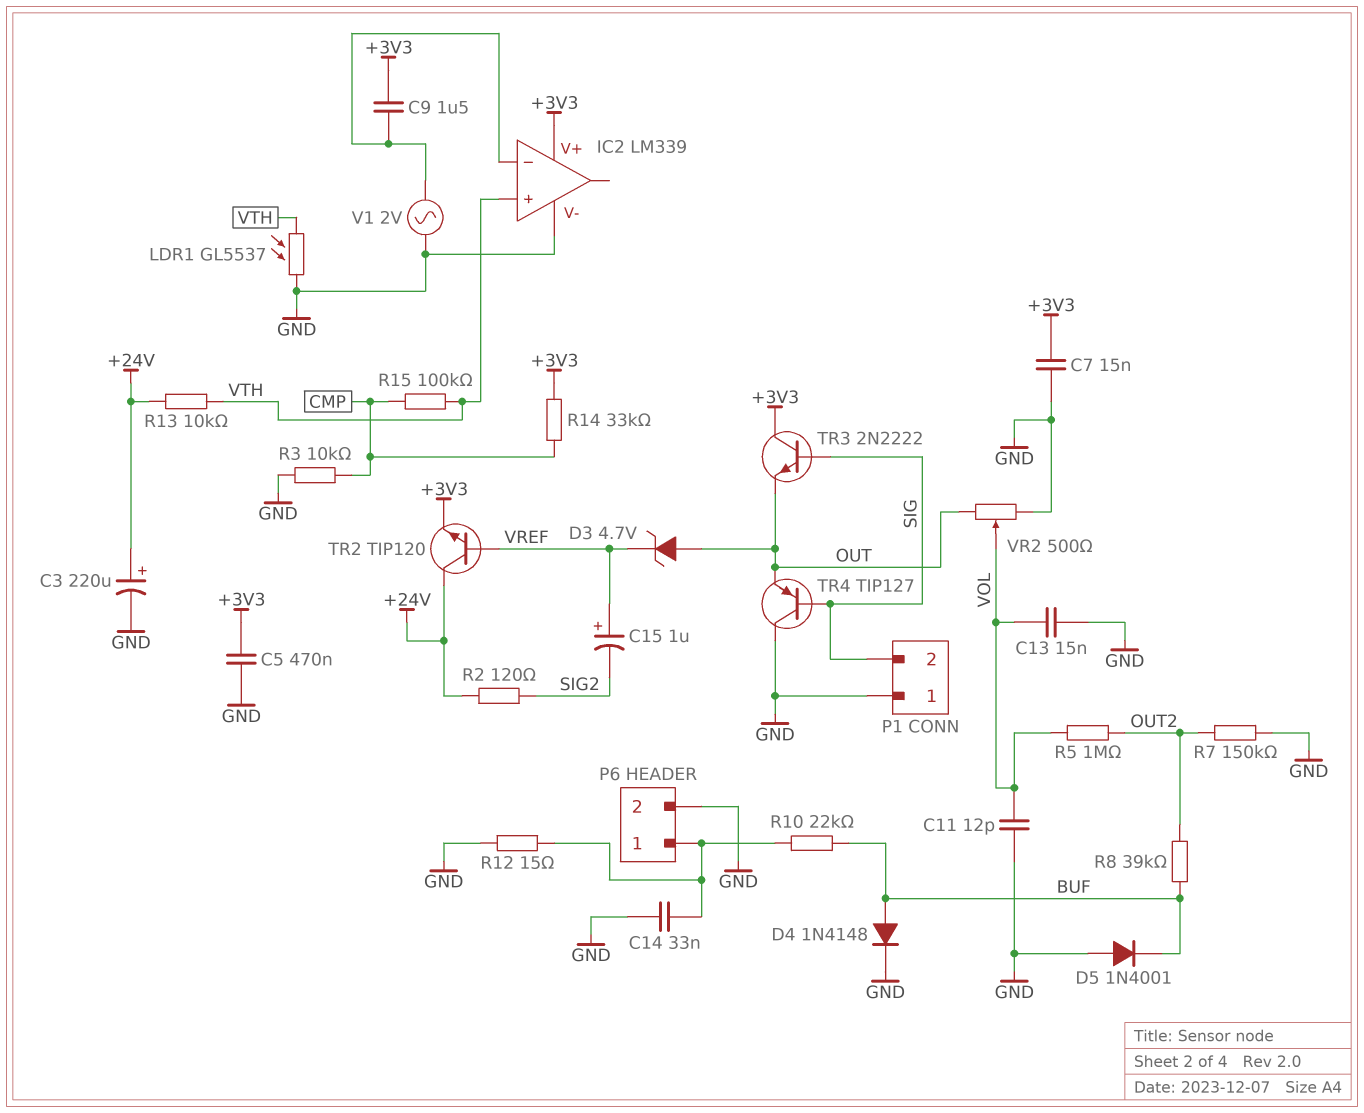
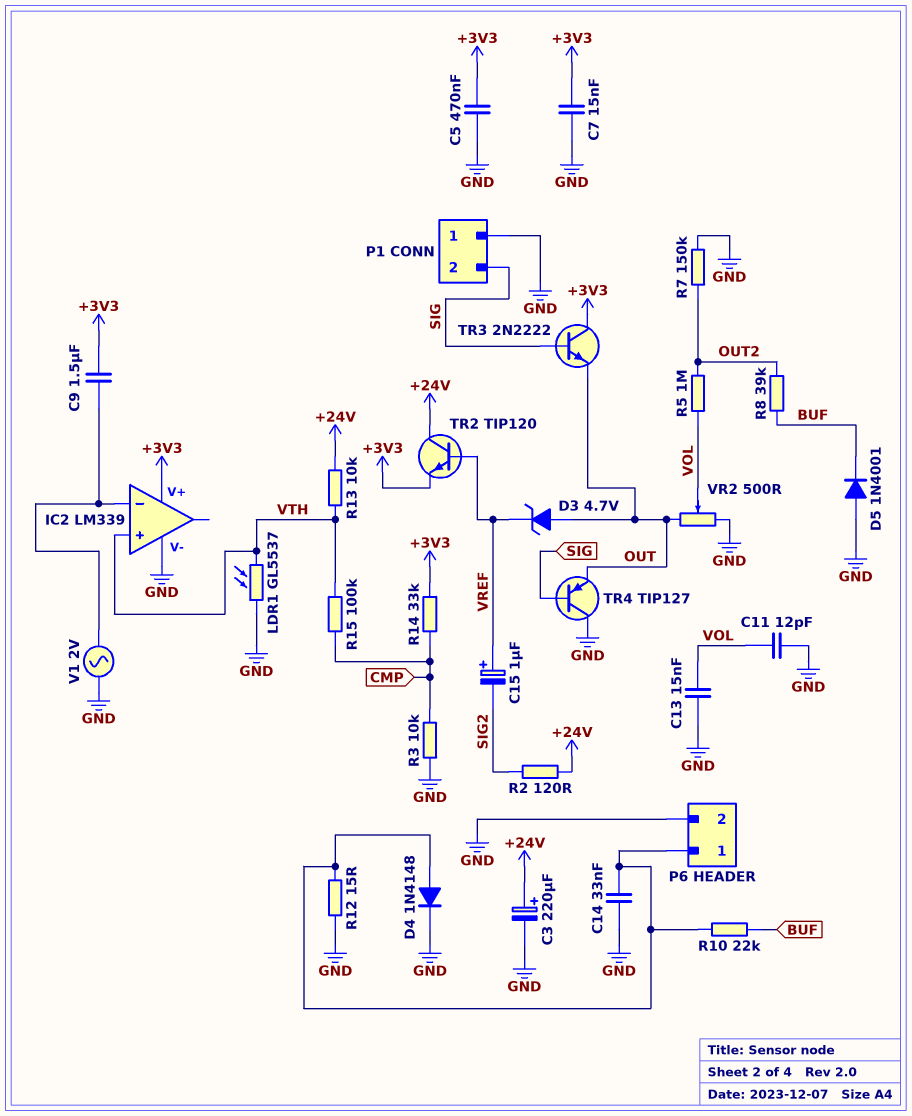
D4: diode 1N4148 (A BUF, K GND) -> diode 1N4148 (A P6/1, K GND)

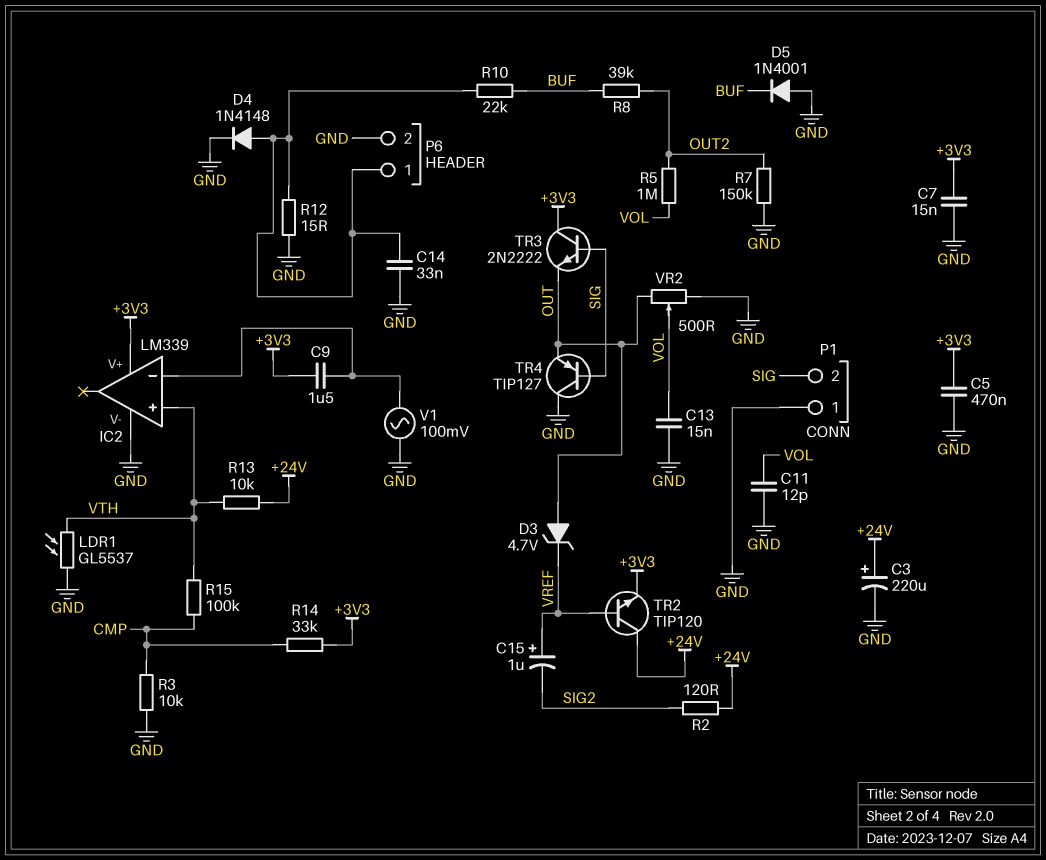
V1: AC 2V (GND, IC2/in-) -> AC 100mV (GND, IC2/in-)

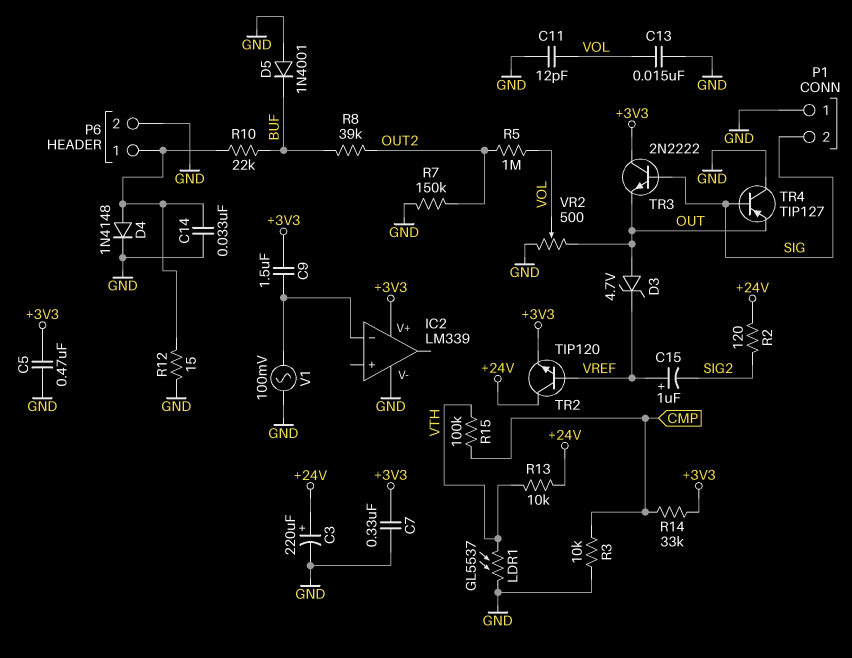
C7: 15nF (+3V3, GND) -> 330nF (+3V3, GND)
IC2 pin in+: VTH -> none

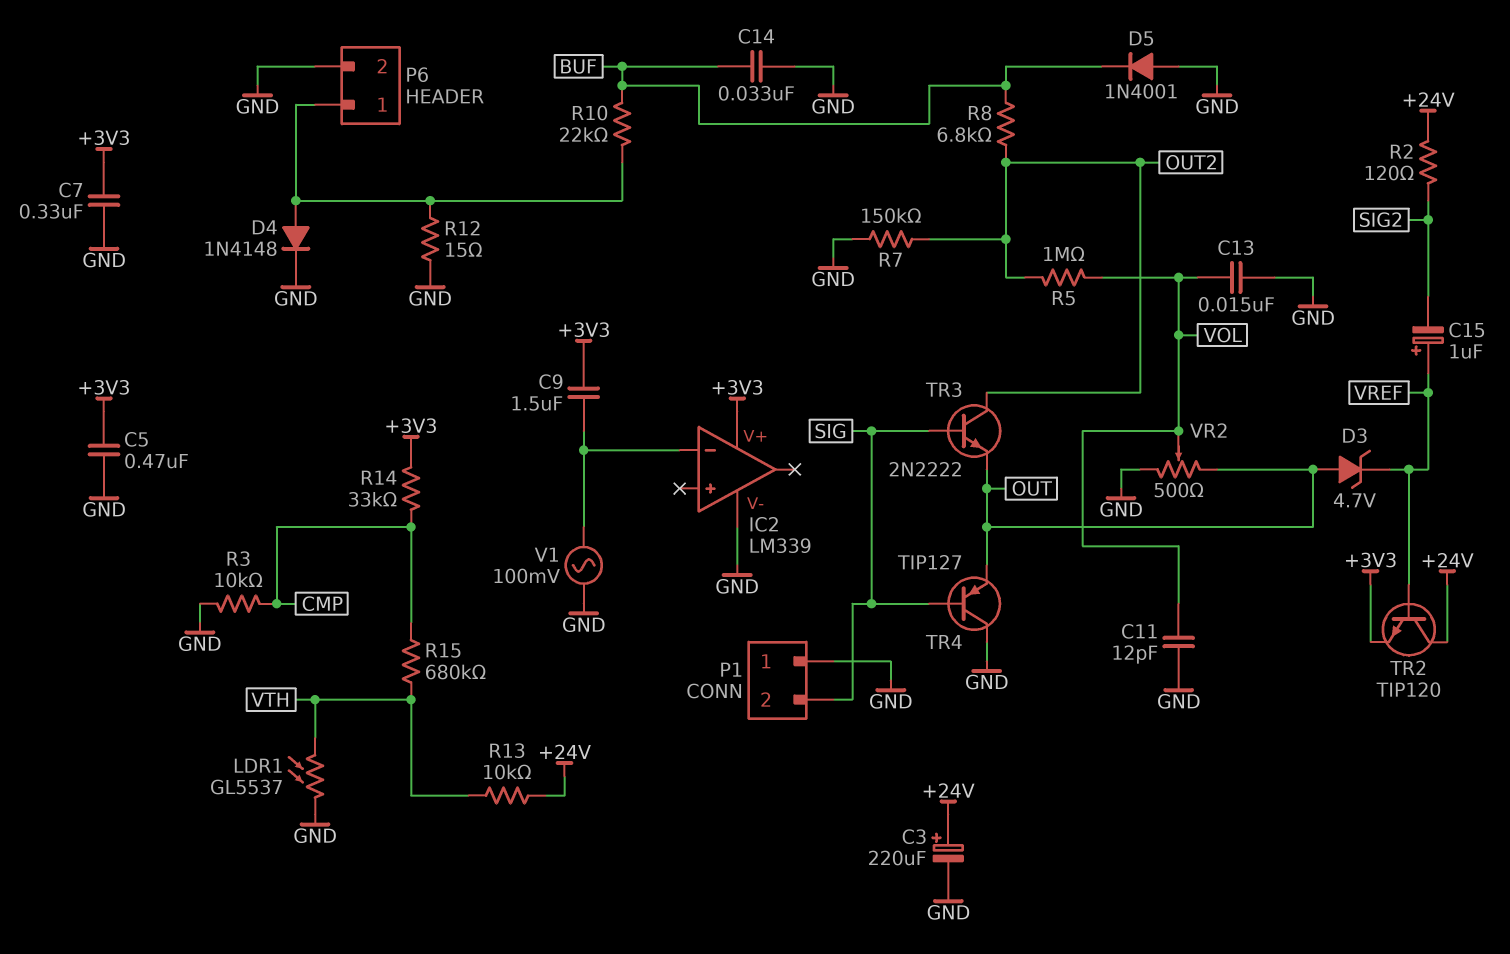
C14: 33nF (GND, P6/1) -> 33nF (BUF, GND)
R8: 39k (BUF, OUT2) -> 6.8k (BUF, OUT2)
R15: 100k (CMP, VTH) -> 680k (CMP, VTH)
TR3: NPN 2N2222 (B SIG, C +3V3, E OUT) -> NPN 2N2222 (B SIG, C OUT2, E OUT)

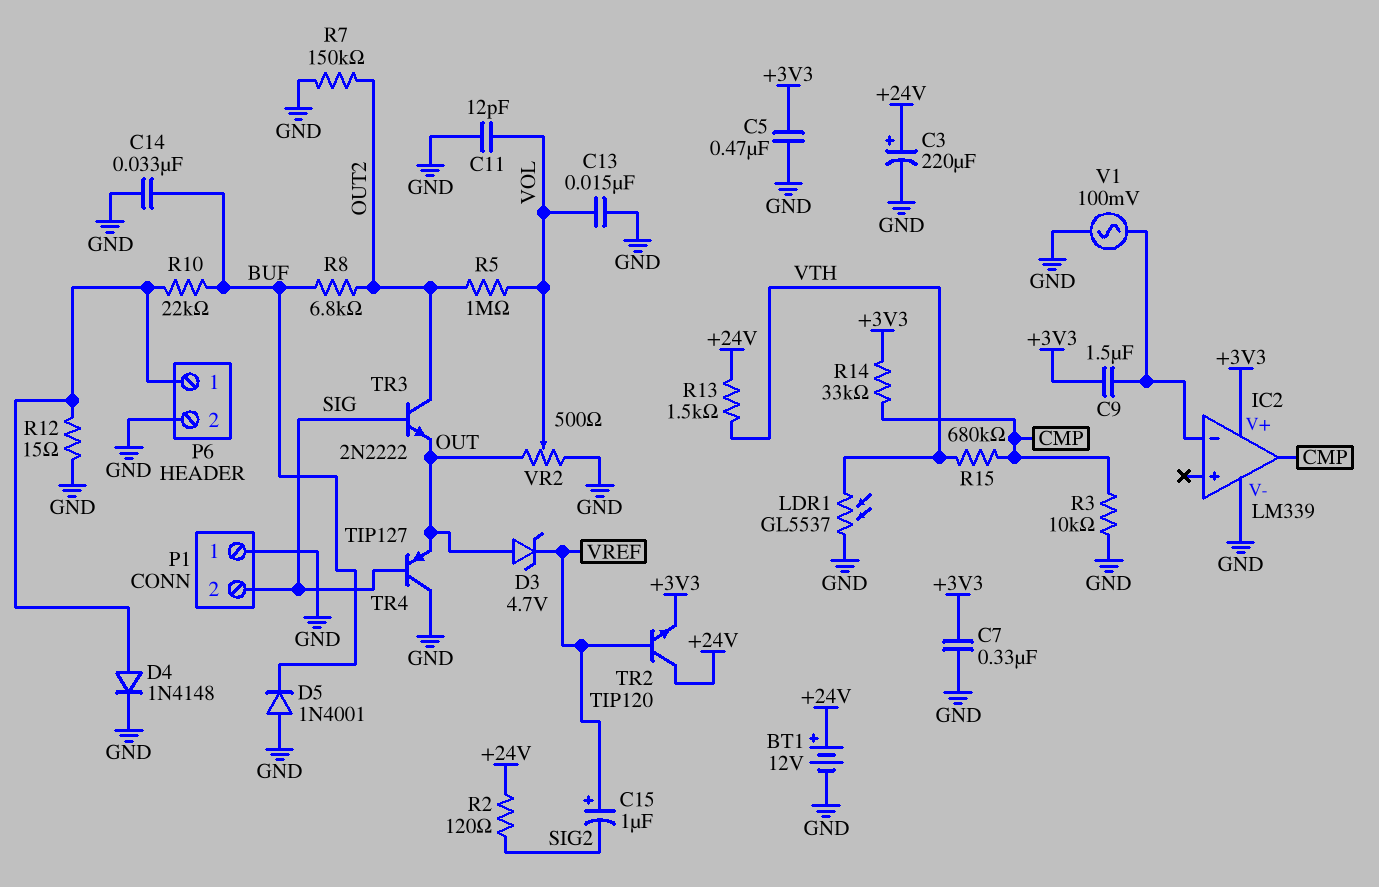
BT1: none -> 12V (plus +24V, minus GND)
IC2 pin out: none -> CMP
R13: 10k (+24V, VTH) -> 1.5k (+24V, VTH)

